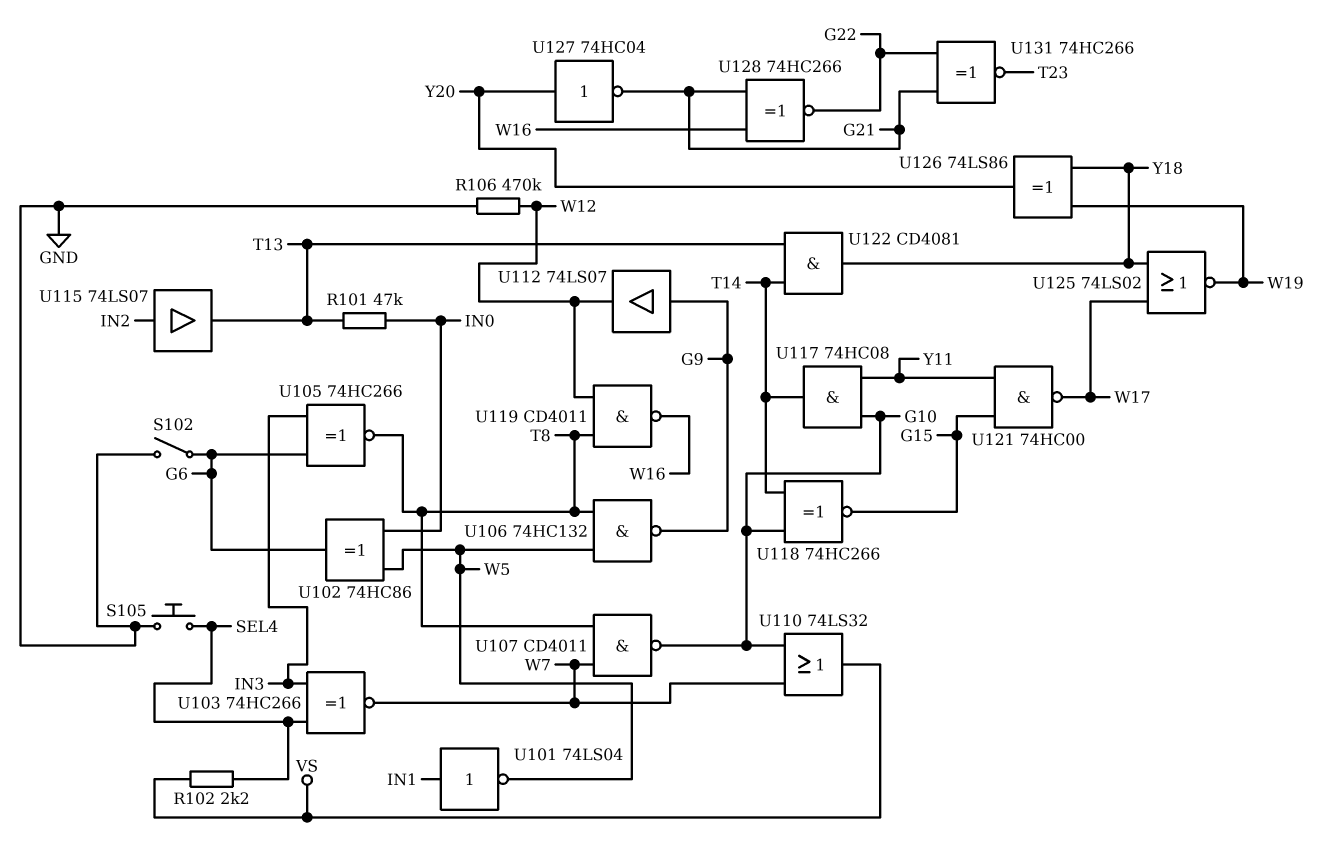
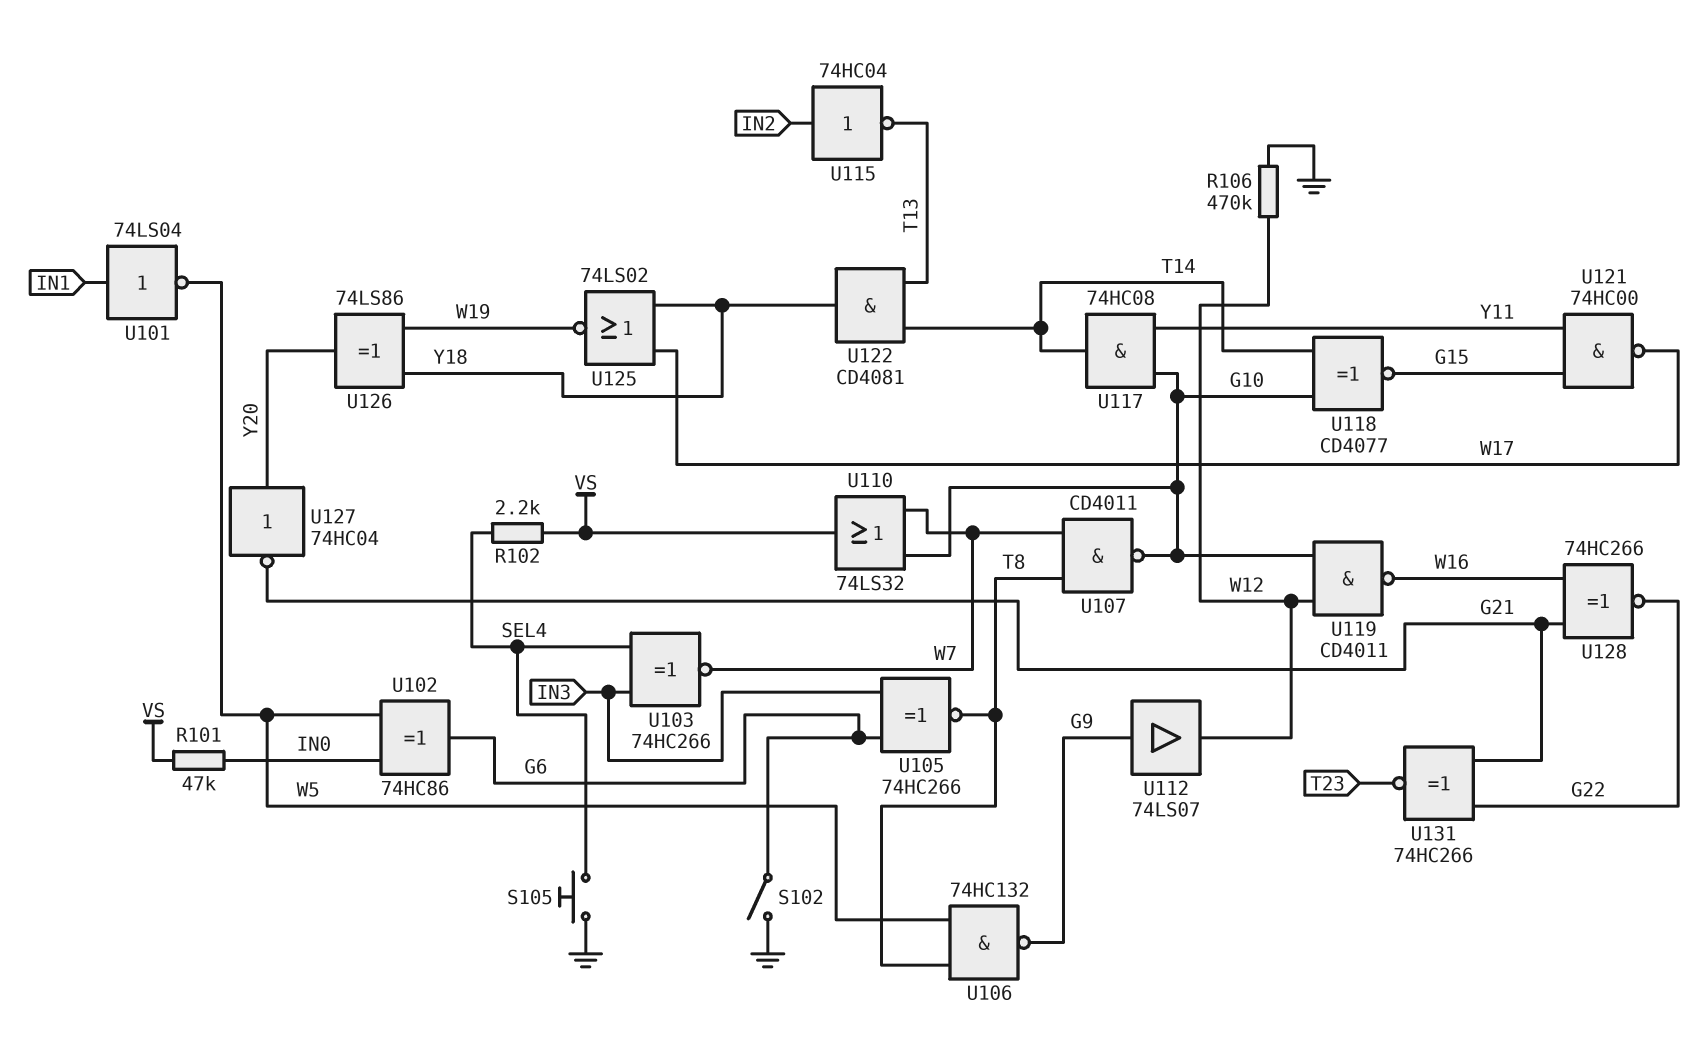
R101: 47k (IN0, T13) -> 47k (IN0, VS)
U115: buffer 74LS07 (in IN2, out T13) -> NOT 74HC04 (in IN2, out T13)
U118: XNOR 74HC266 (in G10, in T14, out G15) -> XNOR CD4077 (in G10, in T14, out G15)
U119: NAND CD4011 (in T8, in W12, out W16) -> NAND CD4011 (in G10, in W12, out W16)

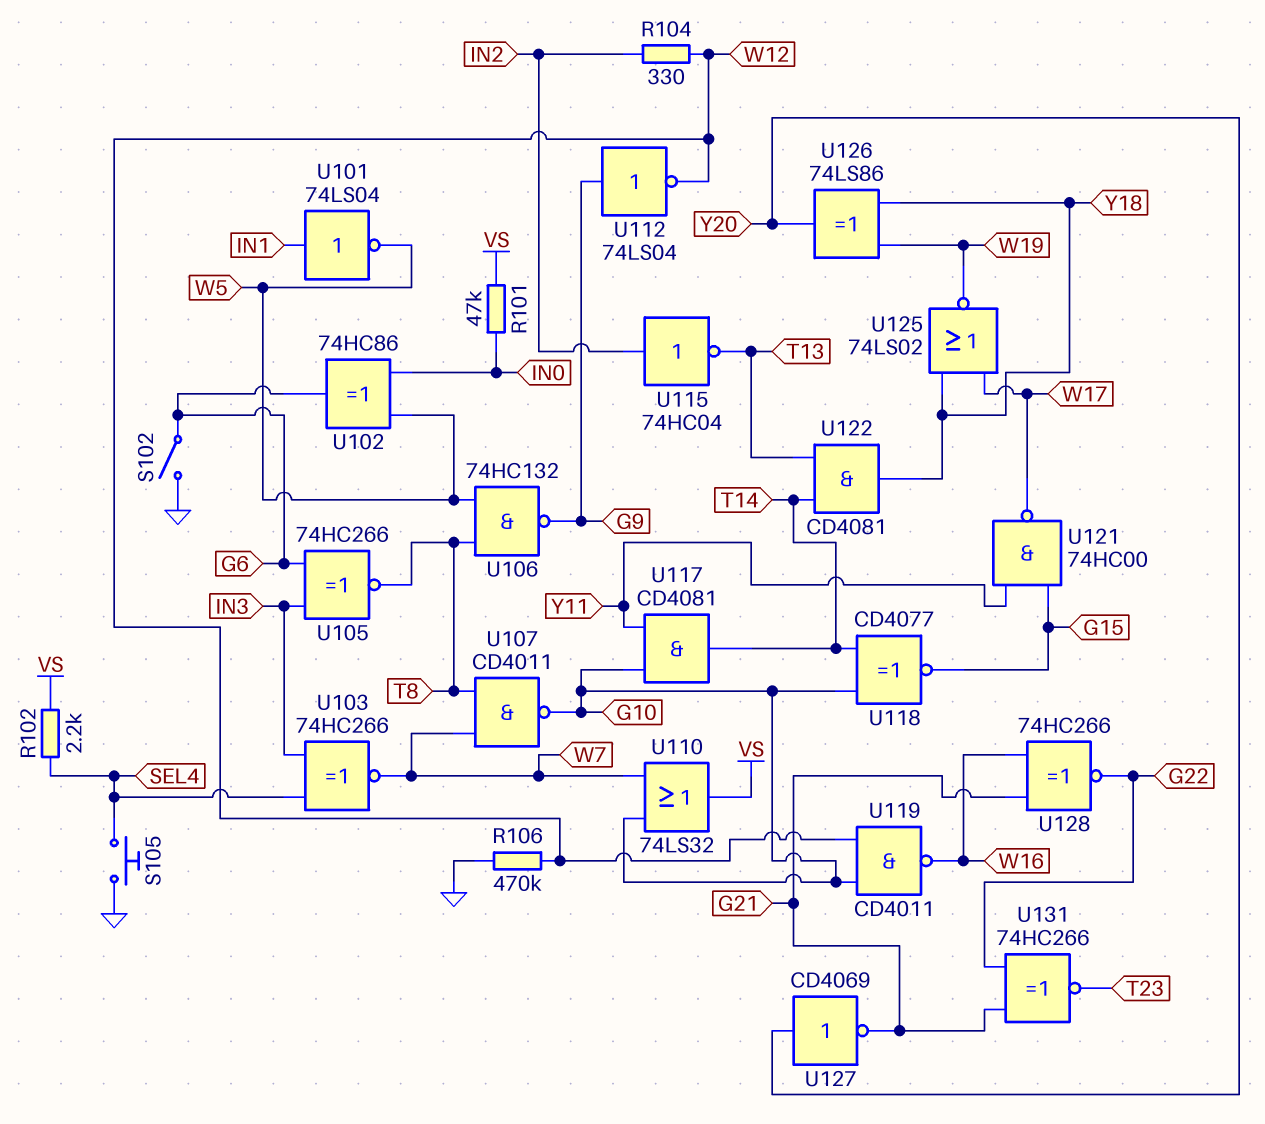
R104: none -> 330 (IN2, W12)
U112: buffer 74LS07 (in G9, out W12) -> NOT 74LS04 (in G9, out W12)
U117: AND 74HC08 (in G10, in Y11, out T14) -> AND CD4081 (in G10, in Y11, out T14)
U127: NOT 74HC04 (in Y20, out G21) -> NOT CD4069 (in Y20, out G21)

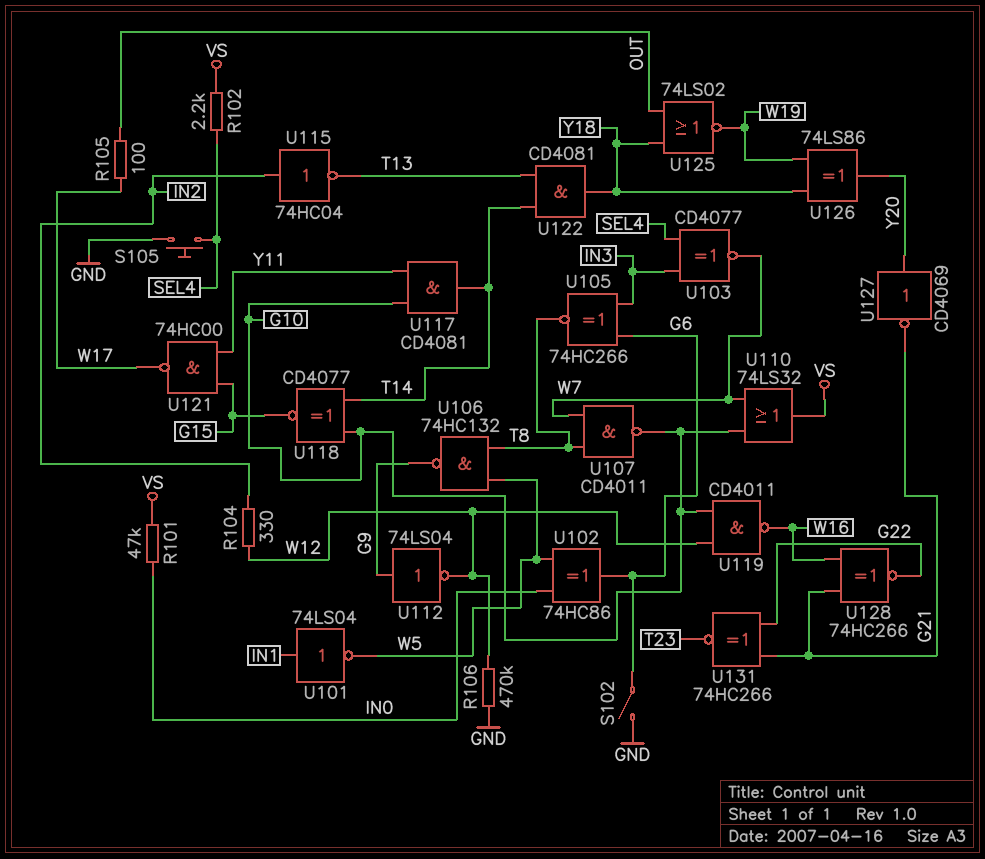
R105: none -> 100 (OUT, W17)
U103: XNOR 74HC266 (in IN3, in SEL4, out W7) -> XNOR CD4077 (in IN3, in SEL4, out W7)
U125: NOR 74LS02 (in W17, in Y18, out W19) -> NOR 74LS02 (in OUT, in Y18, out W19)

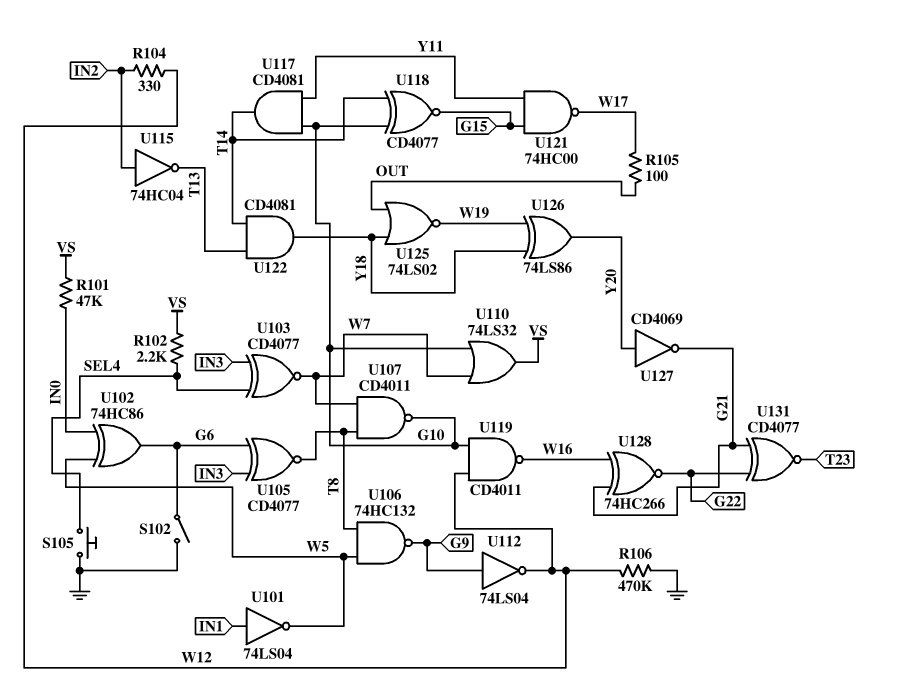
U105: XNOR 74HC266 (in G6, in IN3, out T8) -> XNOR CD4077 (in G6, in IN3, out T8)
U131: XNOR 74HC266 (in G21, in G22, out T23) -> XNOR CD4077 (in G21, in G22, out T23)

